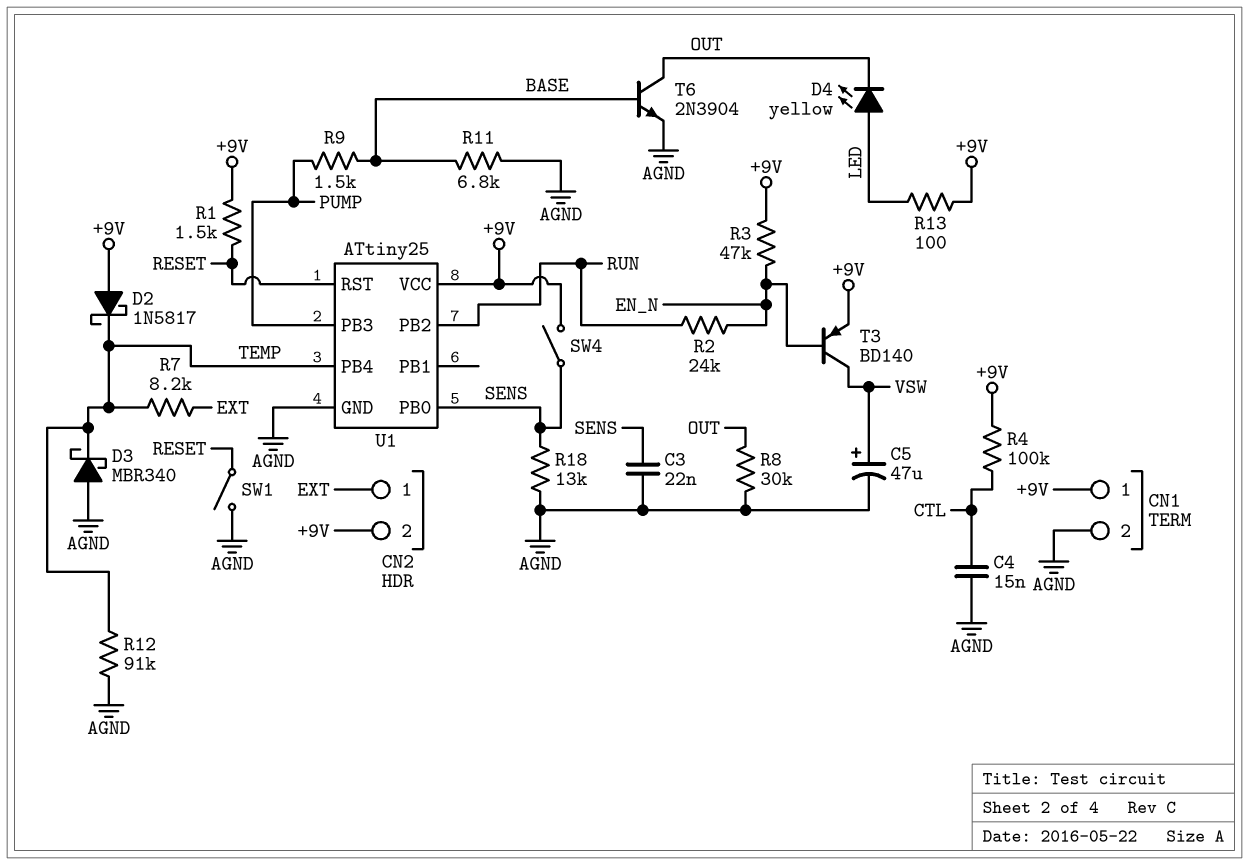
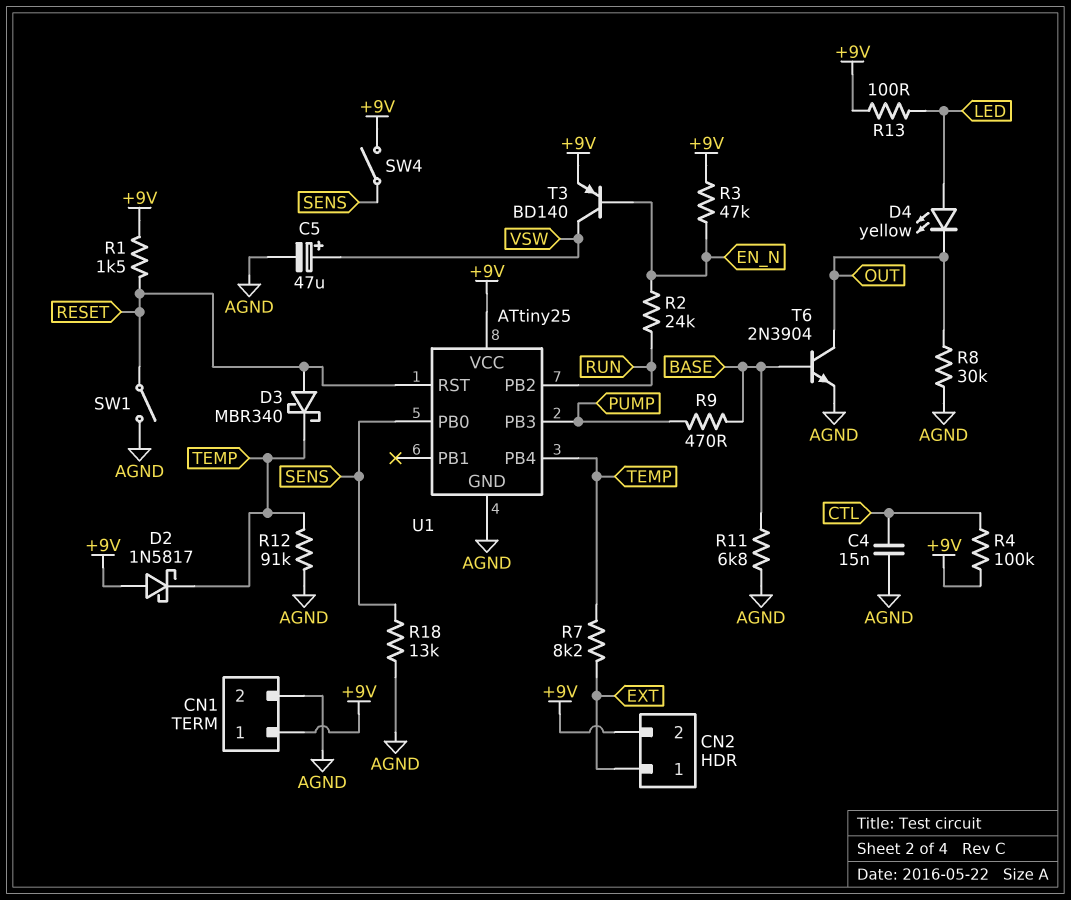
C3: 22nF (AGND, SENS) -> none
D3: schottky MBR340 (A AGND, K TEMP) -> schottky MBR340 (A RESET, K TEMP)
R9: 1.5k (BASE, PUMP) -> 470 (BASE, PUMP)

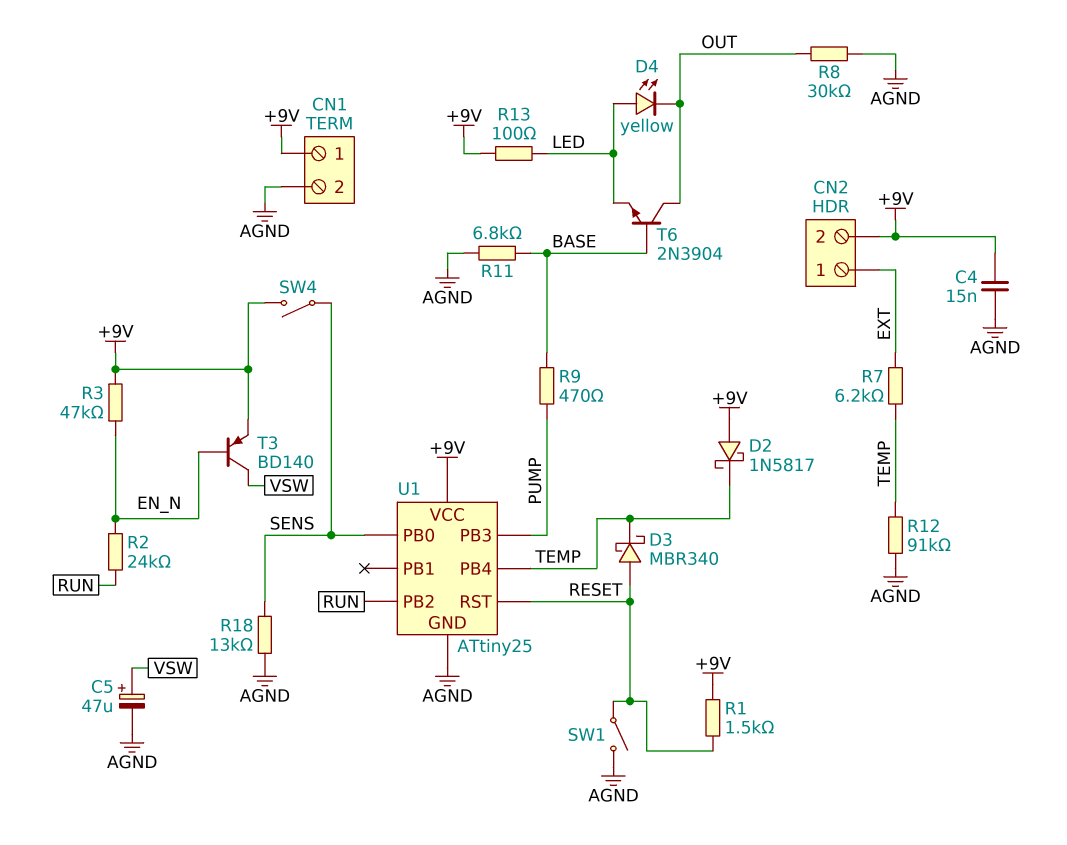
C4: 15nF (AGND, CTL) -> 15nF (+9V, AGND)
R4: 100k (+9V, CTL) -> none
R7: 8.2k (EXT, TEMP) -> 6.2k (EXT, TEMP)
T6: NPN 2N3904 (B BASE, C OUT, E AGND) -> NPN 2N3904 (B BASE, C OUT, E LED)

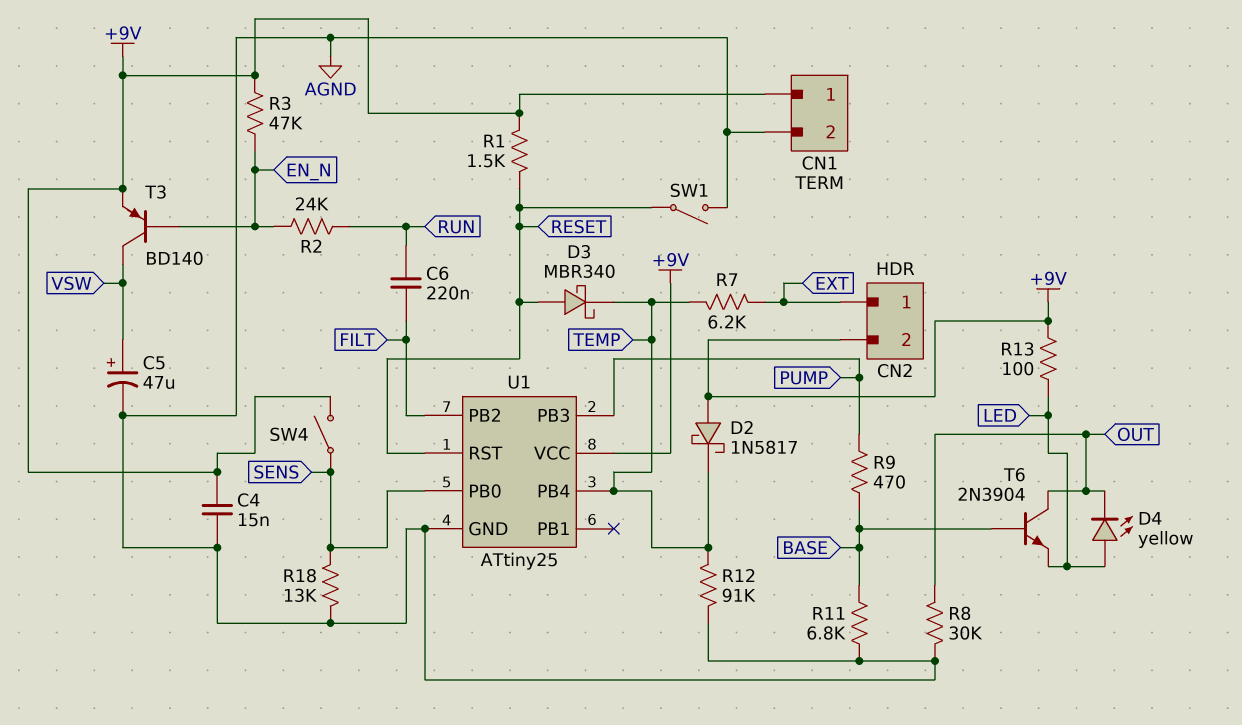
C6: none -> 220nF (FILT, RUN)
U1 pin PB2: RUN -> FILT

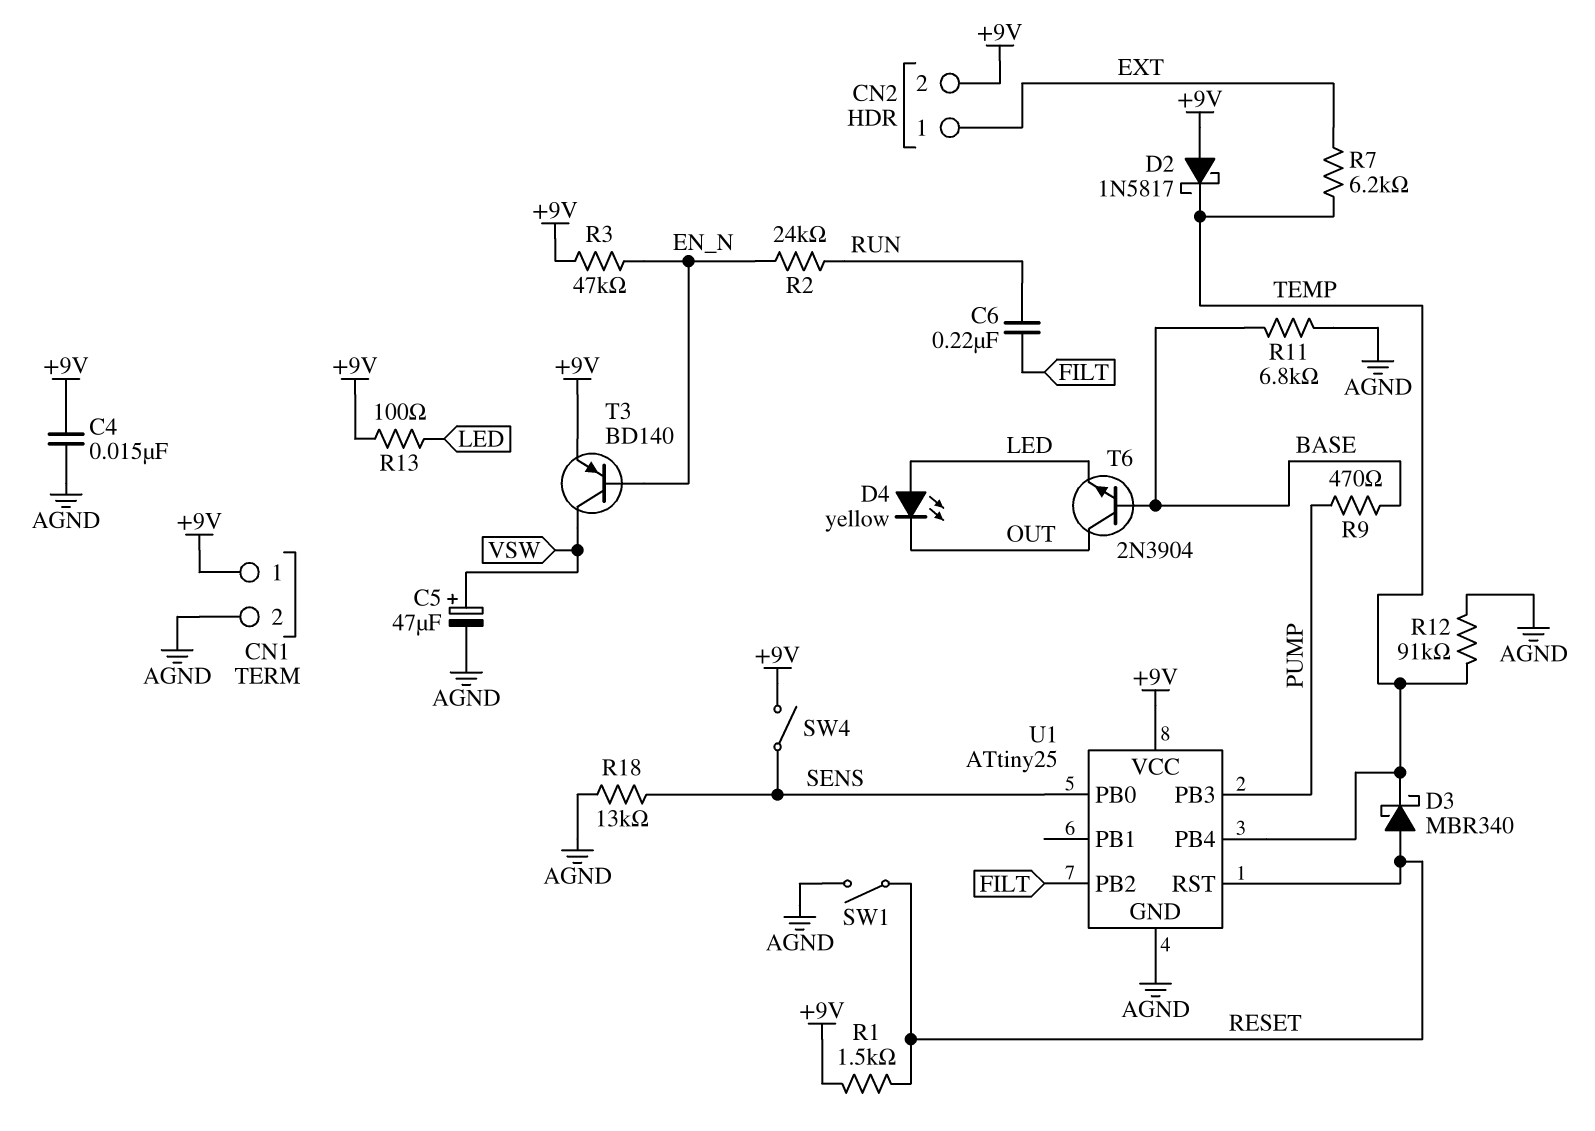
R8: 30k (AGND, OUT) -> none

